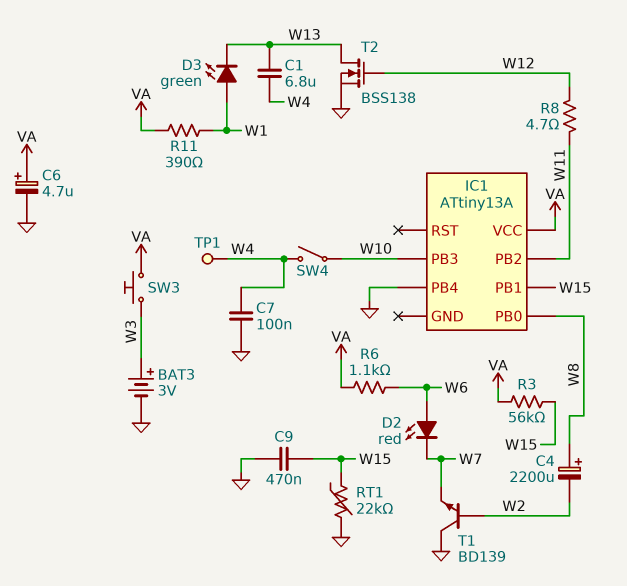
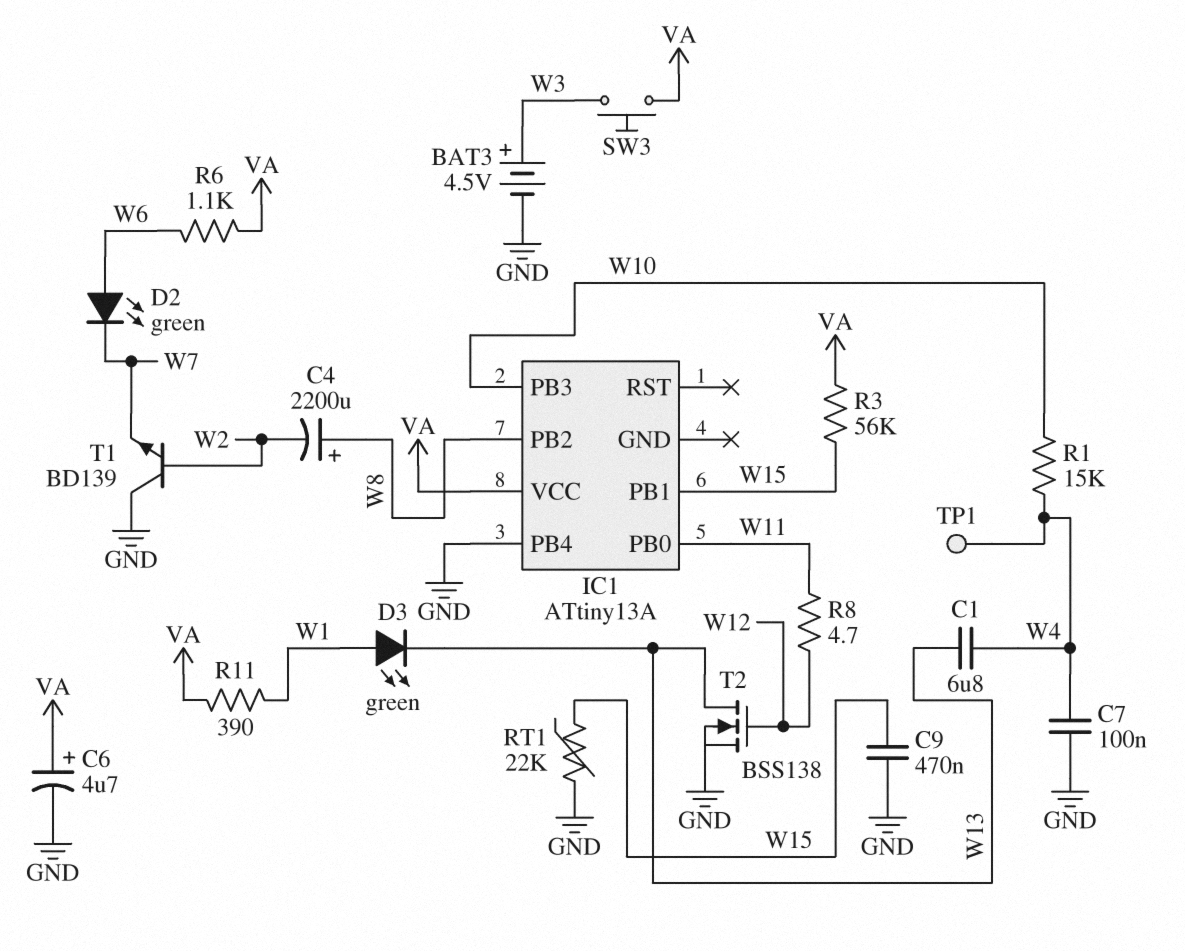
BAT3: 3V (plus W3, minus GND) -> 4.5V (plus W3, minus GND)
D2: LED red (A W6, K W7) -> LED green (A W6, K W7)
IC1 pin PB0: W8 -> W11
IC1 pin PB2: W11 -> W8
R1: none -> 15k (W4, W10)
SW4: switch (W4, W10) -> none

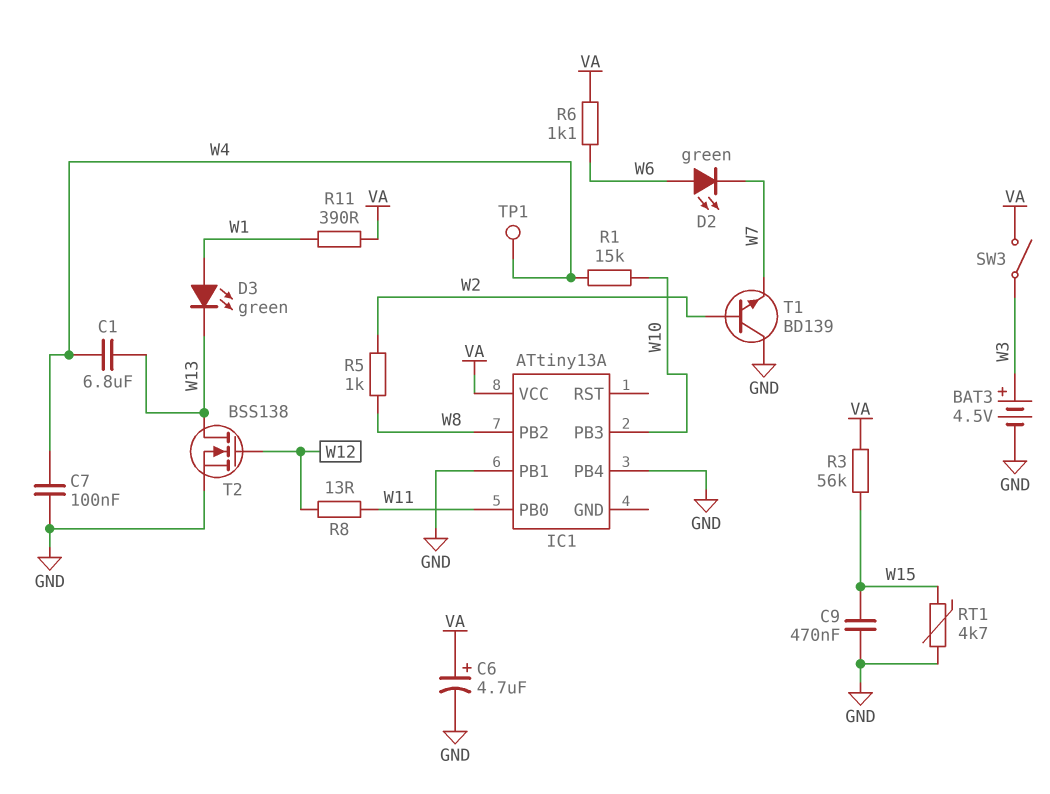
C4: 2200uF (plus W8, minus W2) -> none
IC1 pin PB1: W15 -> GND
R5: none -> 1k (W2, W8)
R8: 4.7 (W11, W12) -> 13 (W11, W12)
RT1: 22k (GND, W15) -> 4.7k (GND, W15)
SW3: button (VA, W3) -> switch (VA, W3)

